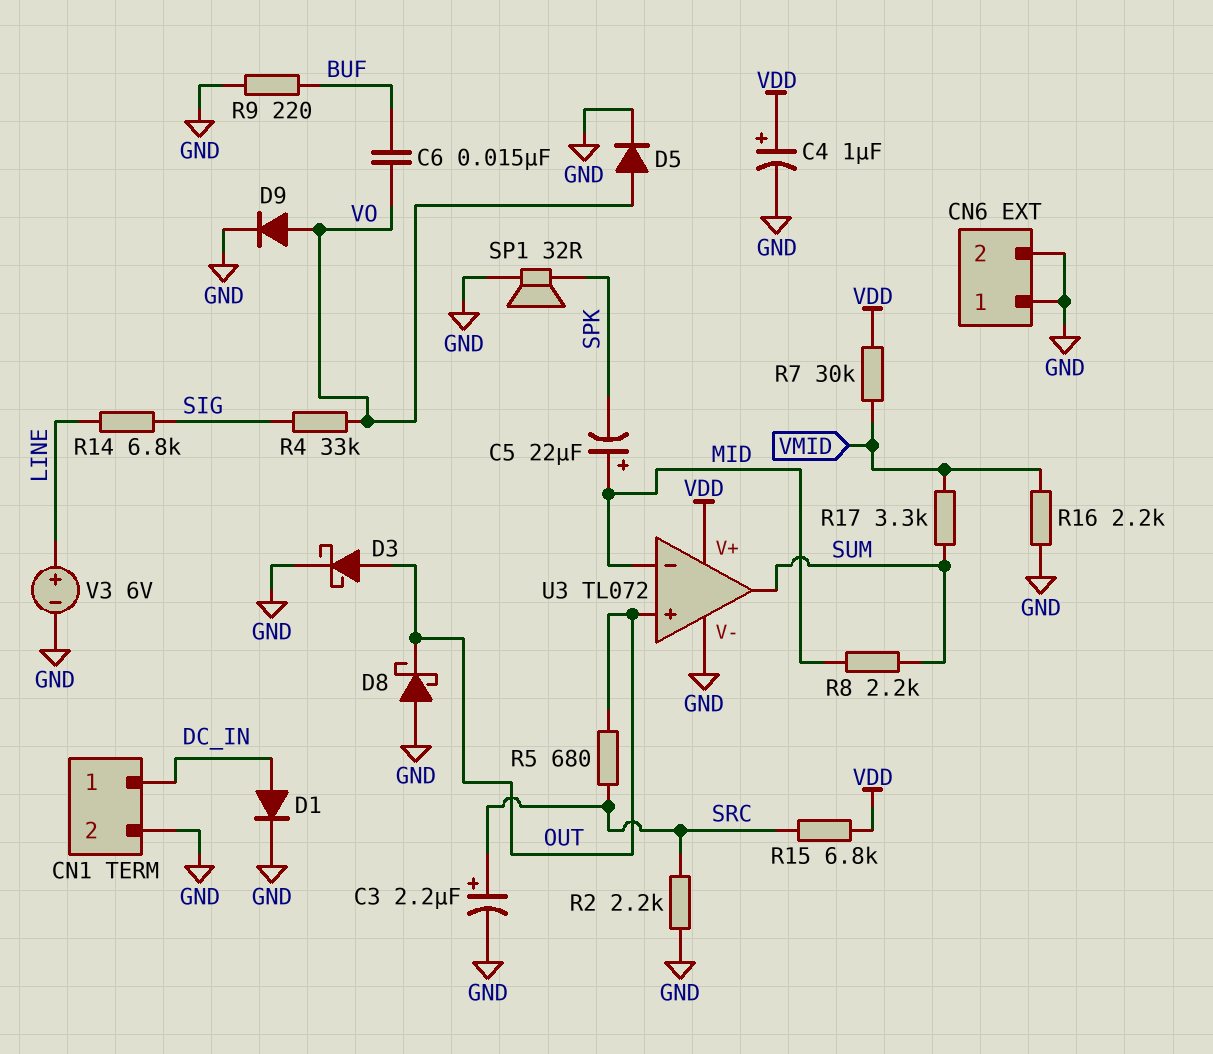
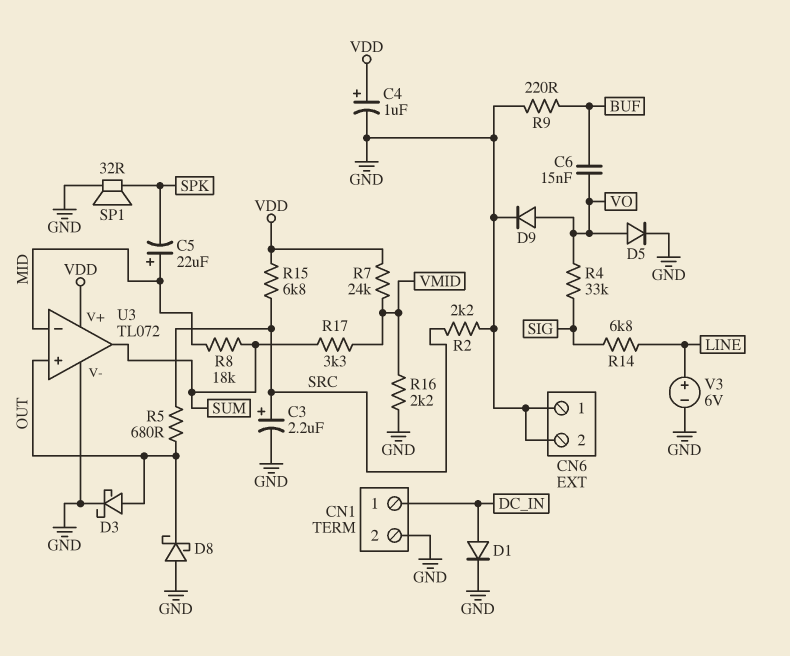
R7: 30k (VDD, VMID) -> 24k (VDD, VMID)
R8: 2.2k (MID, SUM) -> 18k (MID, SUM)

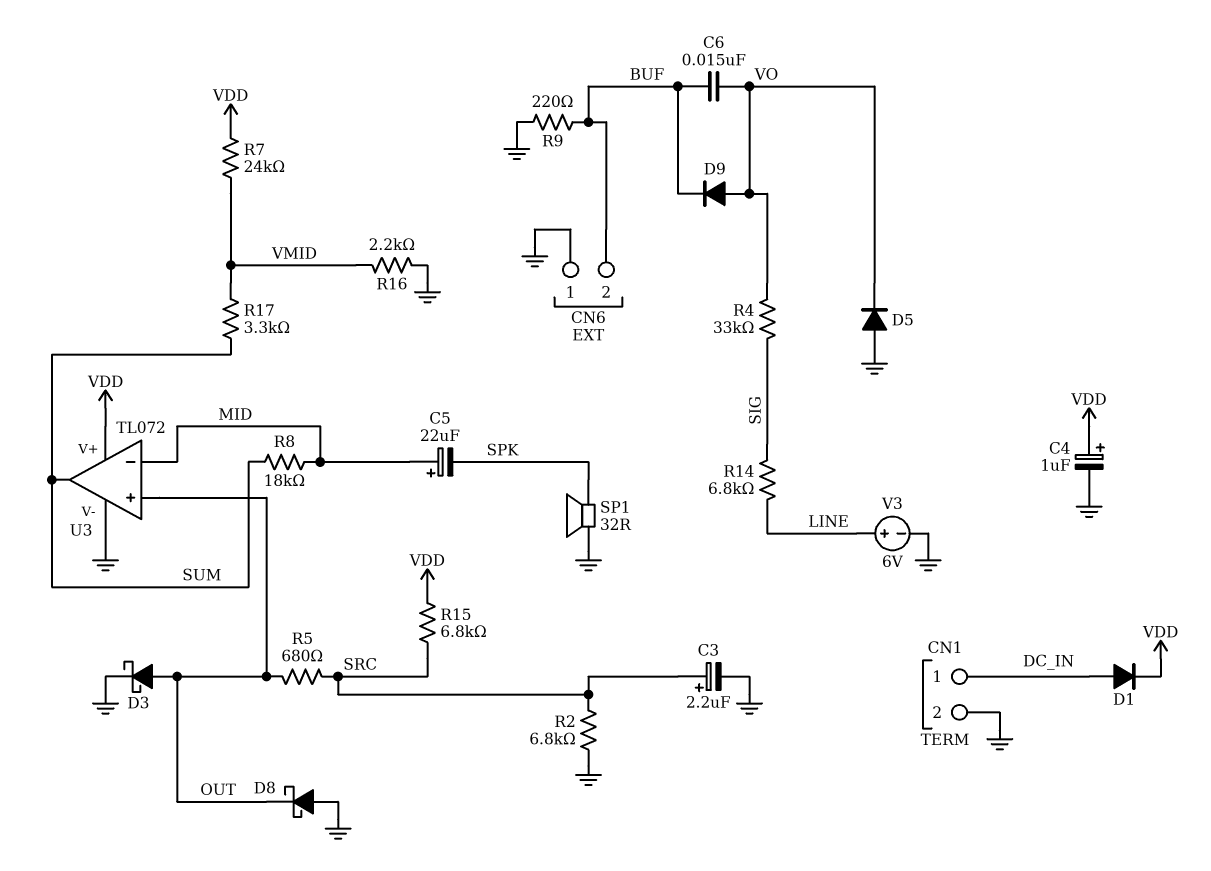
CN6 pin 2: GND -> BUF
D1: diode (A DC_IN, K GND) -> diode (A DC_IN, K VDD)
D5: diode (A VO, K GND) -> diode (A GND, K VO)
D9: diode (A VO, K GND) -> diode (A VO, K BUF)
R2: 2.2k (GND, SRC) -> 6.8k (GND, SRC)

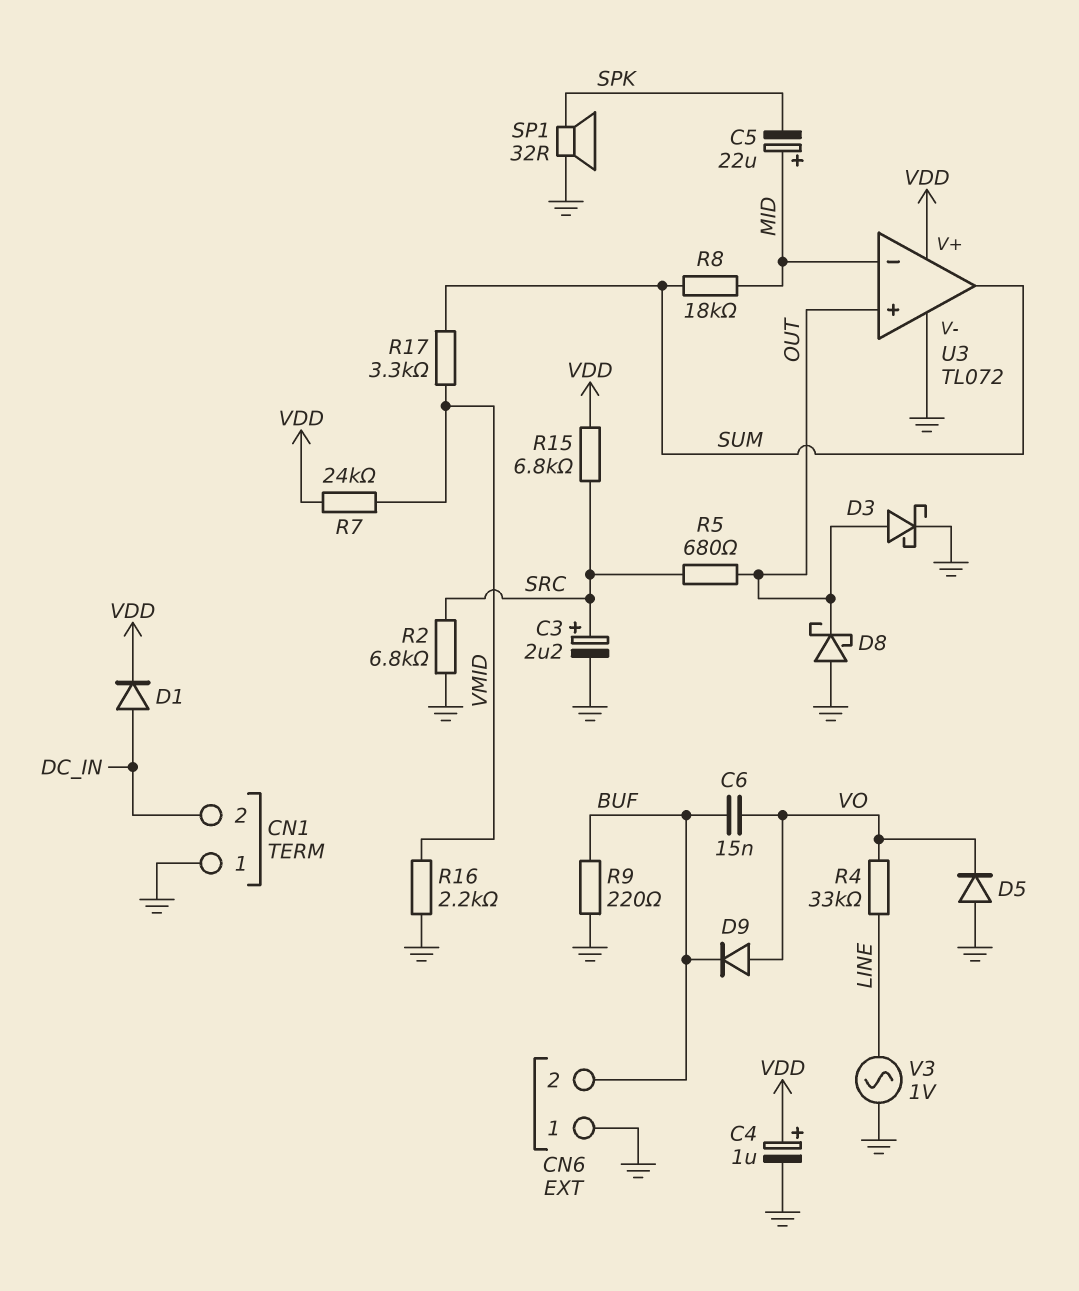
CN1 pin 1: DC_IN -> GND
CN1 pin 2: GND -> DC_IN
R4: 33k (SIG, VO) -> 33k (LINE, VO)
R14: 6.8k (LINE, SIG) -> none
V3: 6V (plus LINE, minus GND) -> AC 1V (GND, LINE)

